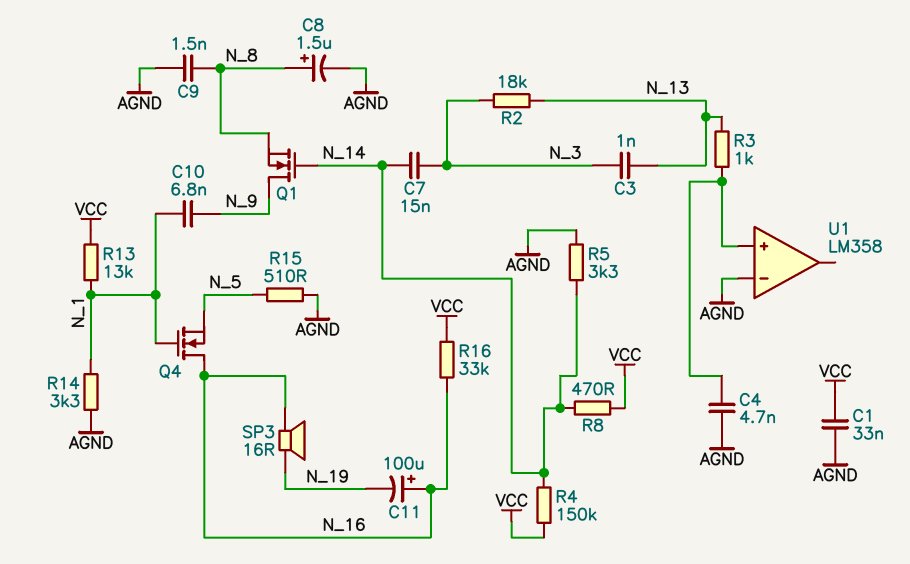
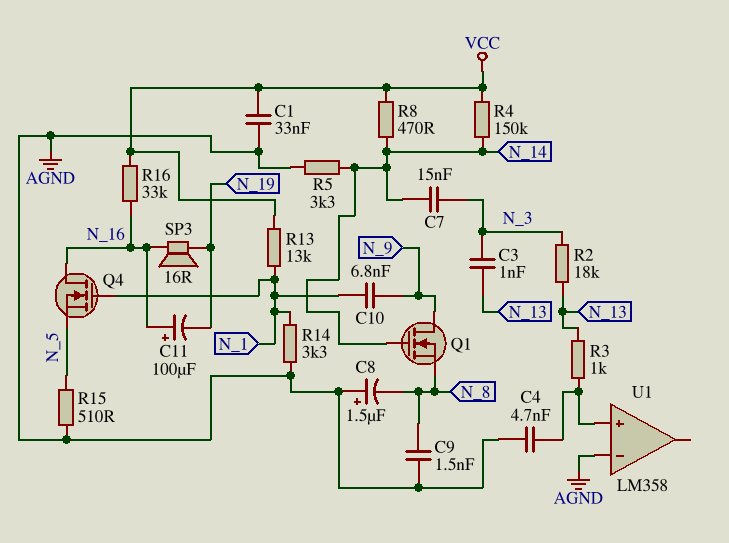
C8: 1.5uF (plus N_8, minus AGND) -> 1.5uF (plus AGND, minus N_8)

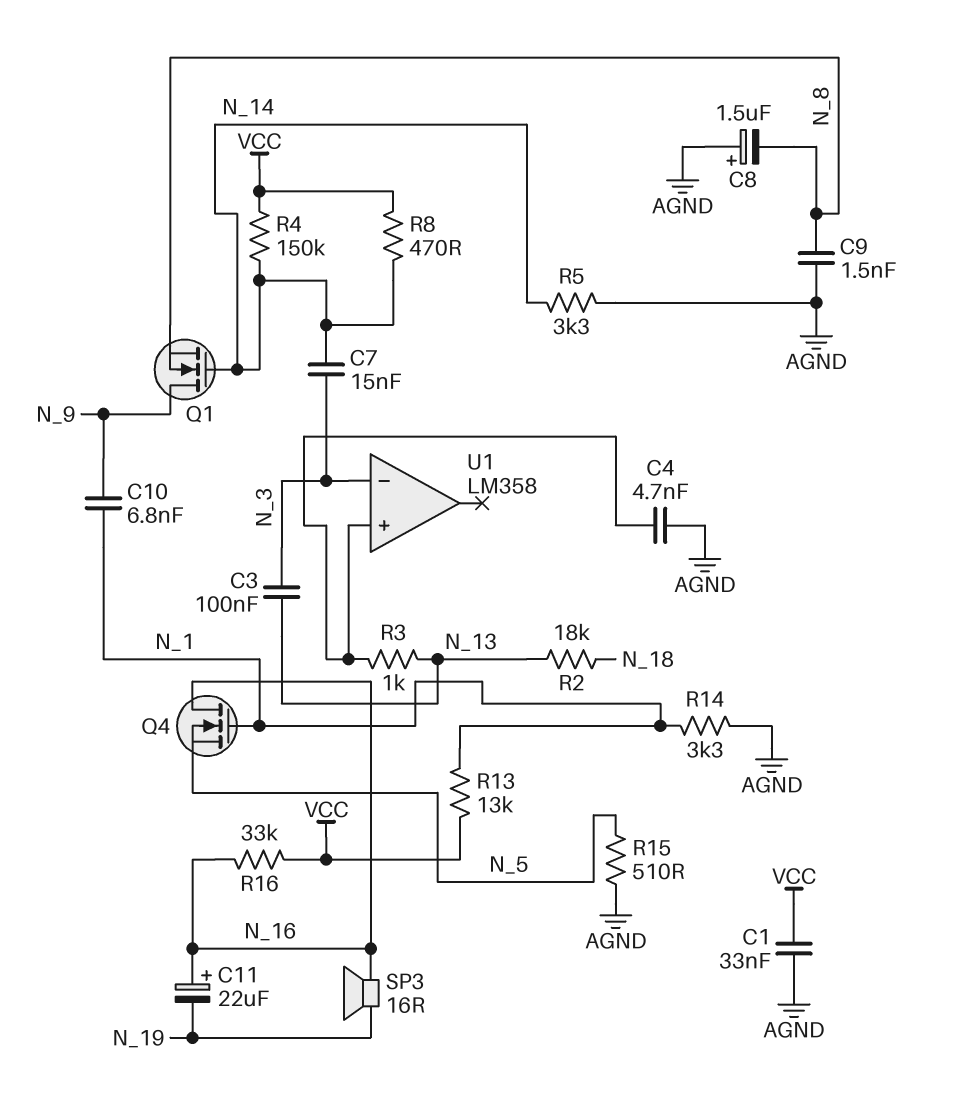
C3: 1nF (N_3, N_13) -> 100nF (N_3, N_13)
C11: 100uF (plus N_16, minus N_19) -> 22uF (plus N_16, minus N_19)
R2: 18k (N_3, N_13) -> 18k (N_13, N_18)
U1 pin in-: AGND -> N_3

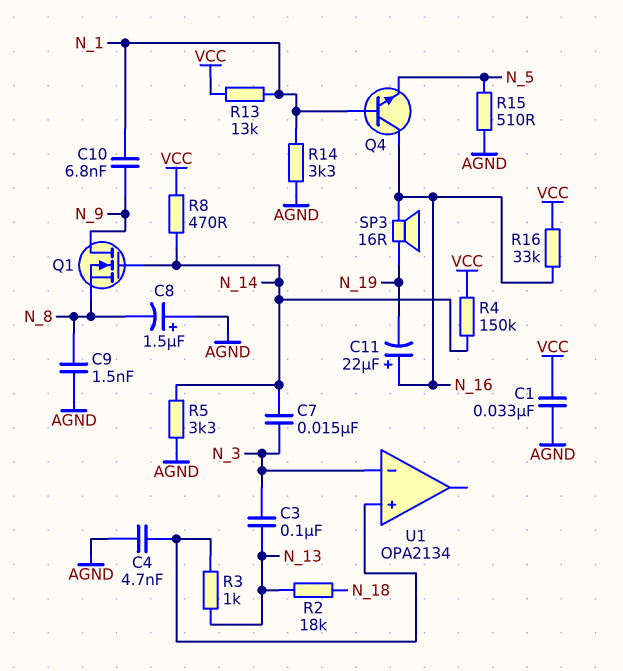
Q4: NMOS (G N_1, D N_16, S N_5) -> NPN (B N_1, C N_16, E N_5)
U1: LM358 -> OPA2134

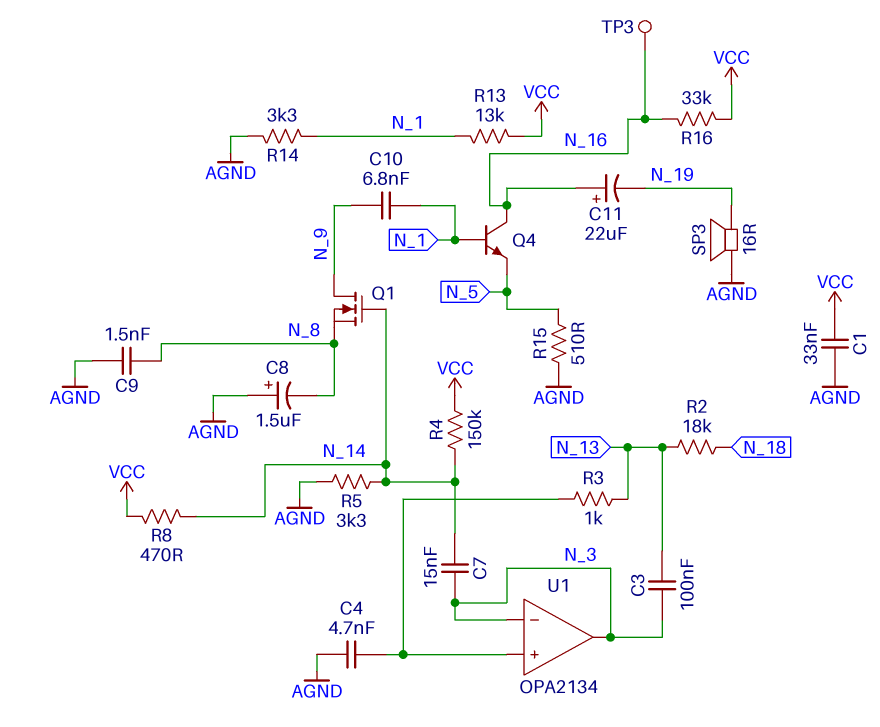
SP3: speaker 16R (N_16, N_19) -> speaker 16R (AGND, N_19)
TP3: none -> test point (N_16)
U1 pin out: none -> N_3

